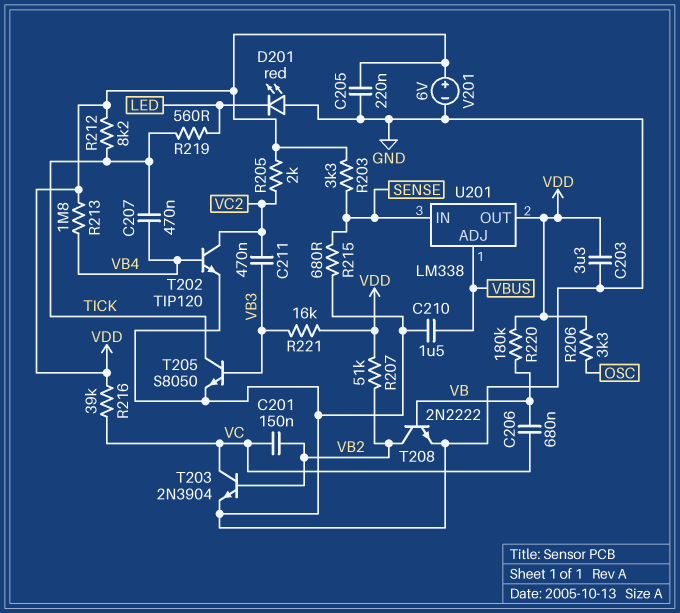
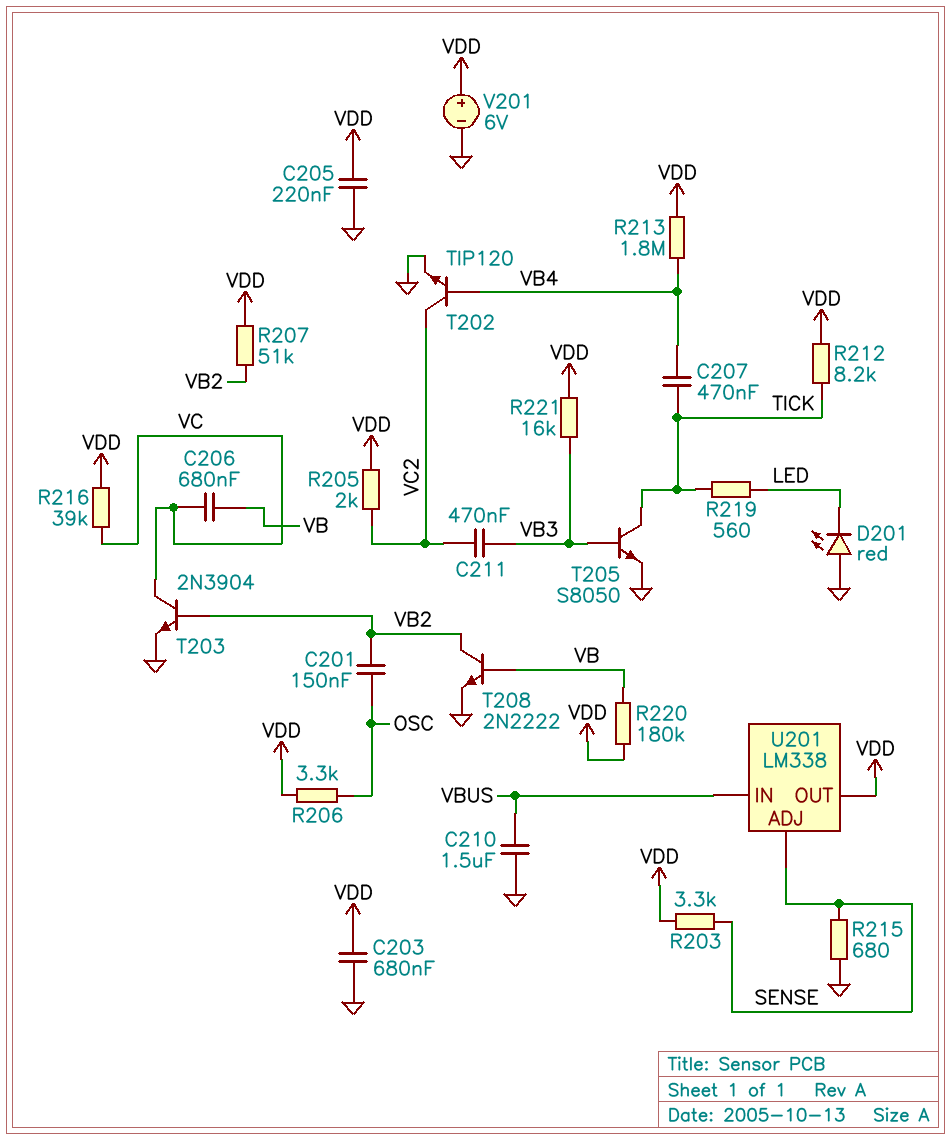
C201: 150nF (VB2, VC) -> 150nF (OSC, VB2)
C203: 3.3uF (GND, VDD) -> 680nF (GND, VDD)
U201 pin ADJ: VBUS -> SENSE
U201 pin IN: SENSE -> VBUS

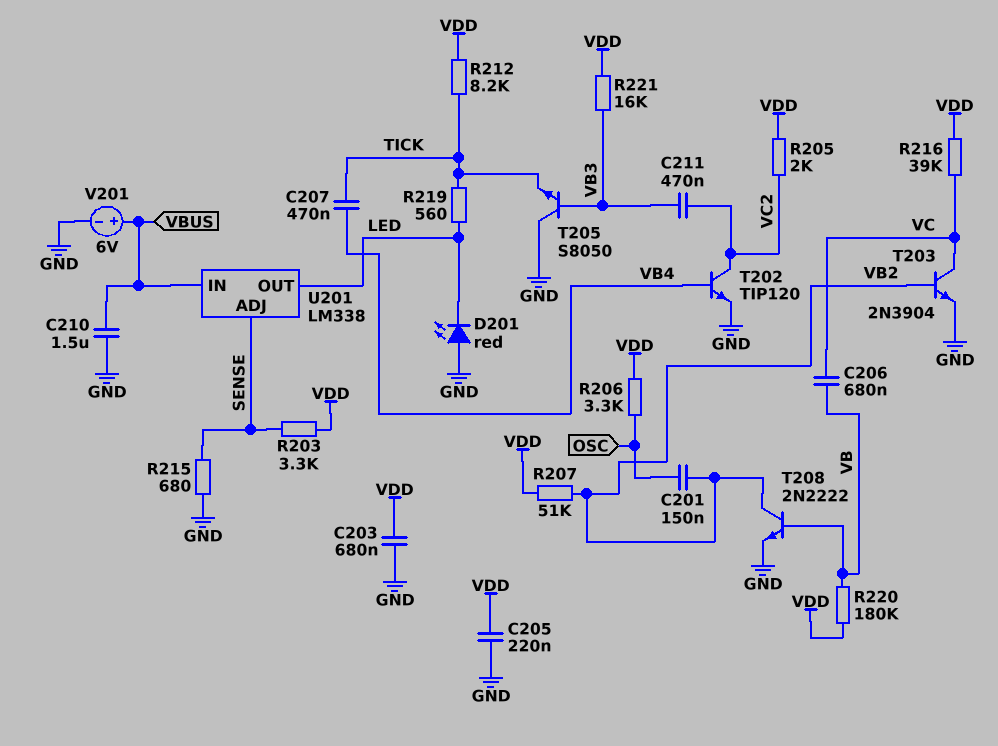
R213: 1.8M (VB4, VDD) -> none
T205: NPN S8050 (B VB3, C TICK, E GND) -> NPN S8050 (B VB3, C GND, E TICK)
U201 pin OUT: VDD -> LED
V201: 6V (plus VDD, minus GND) -> 6V (plus VBUS, minus GND)

